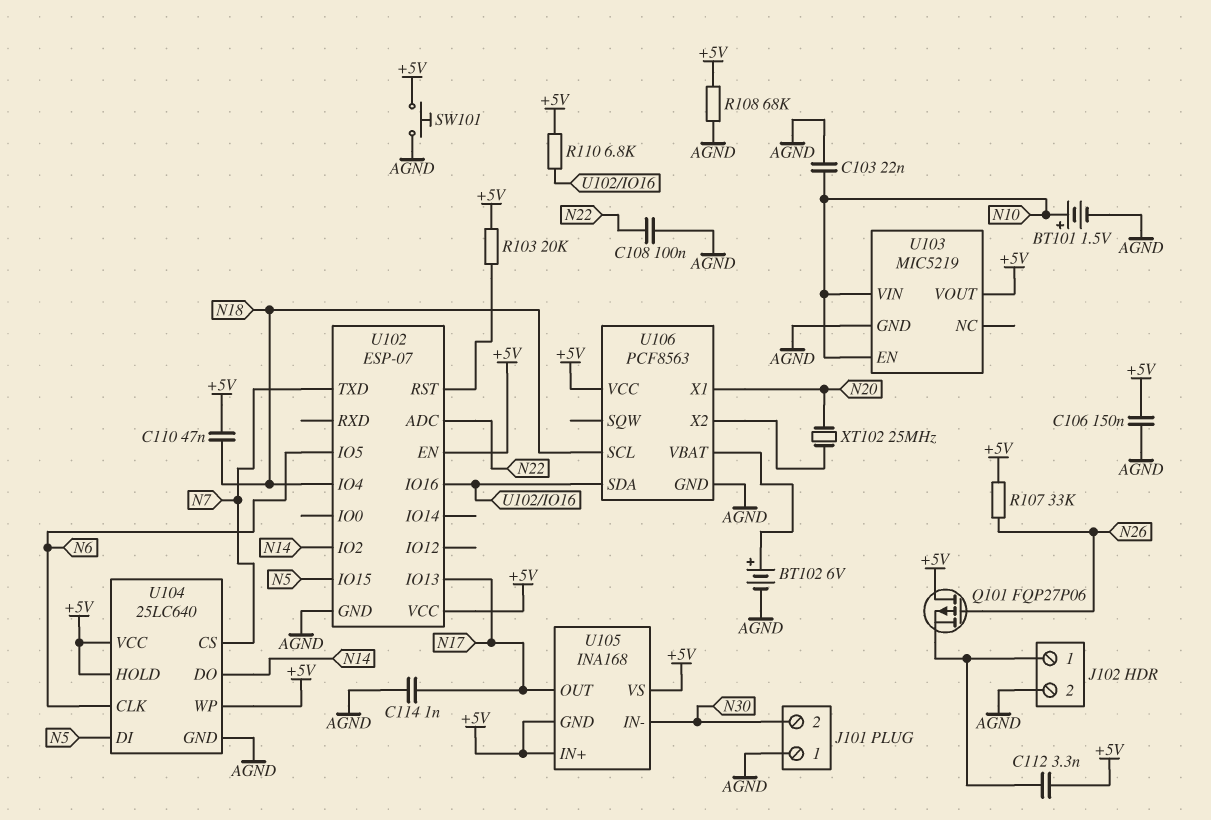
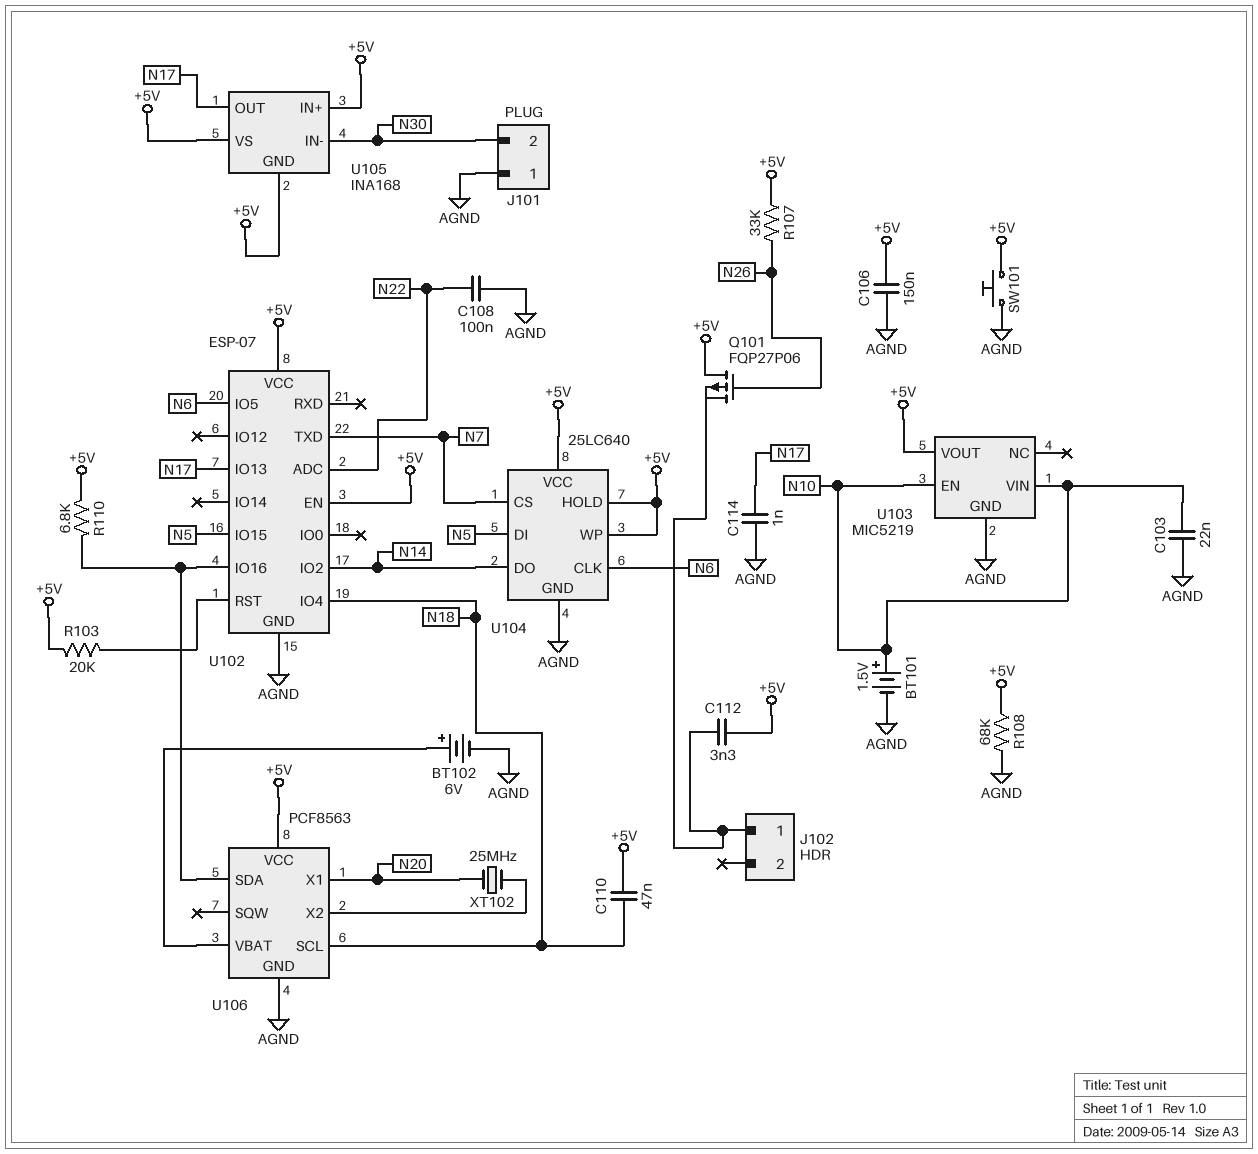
J102 pin 2: AGND -> none

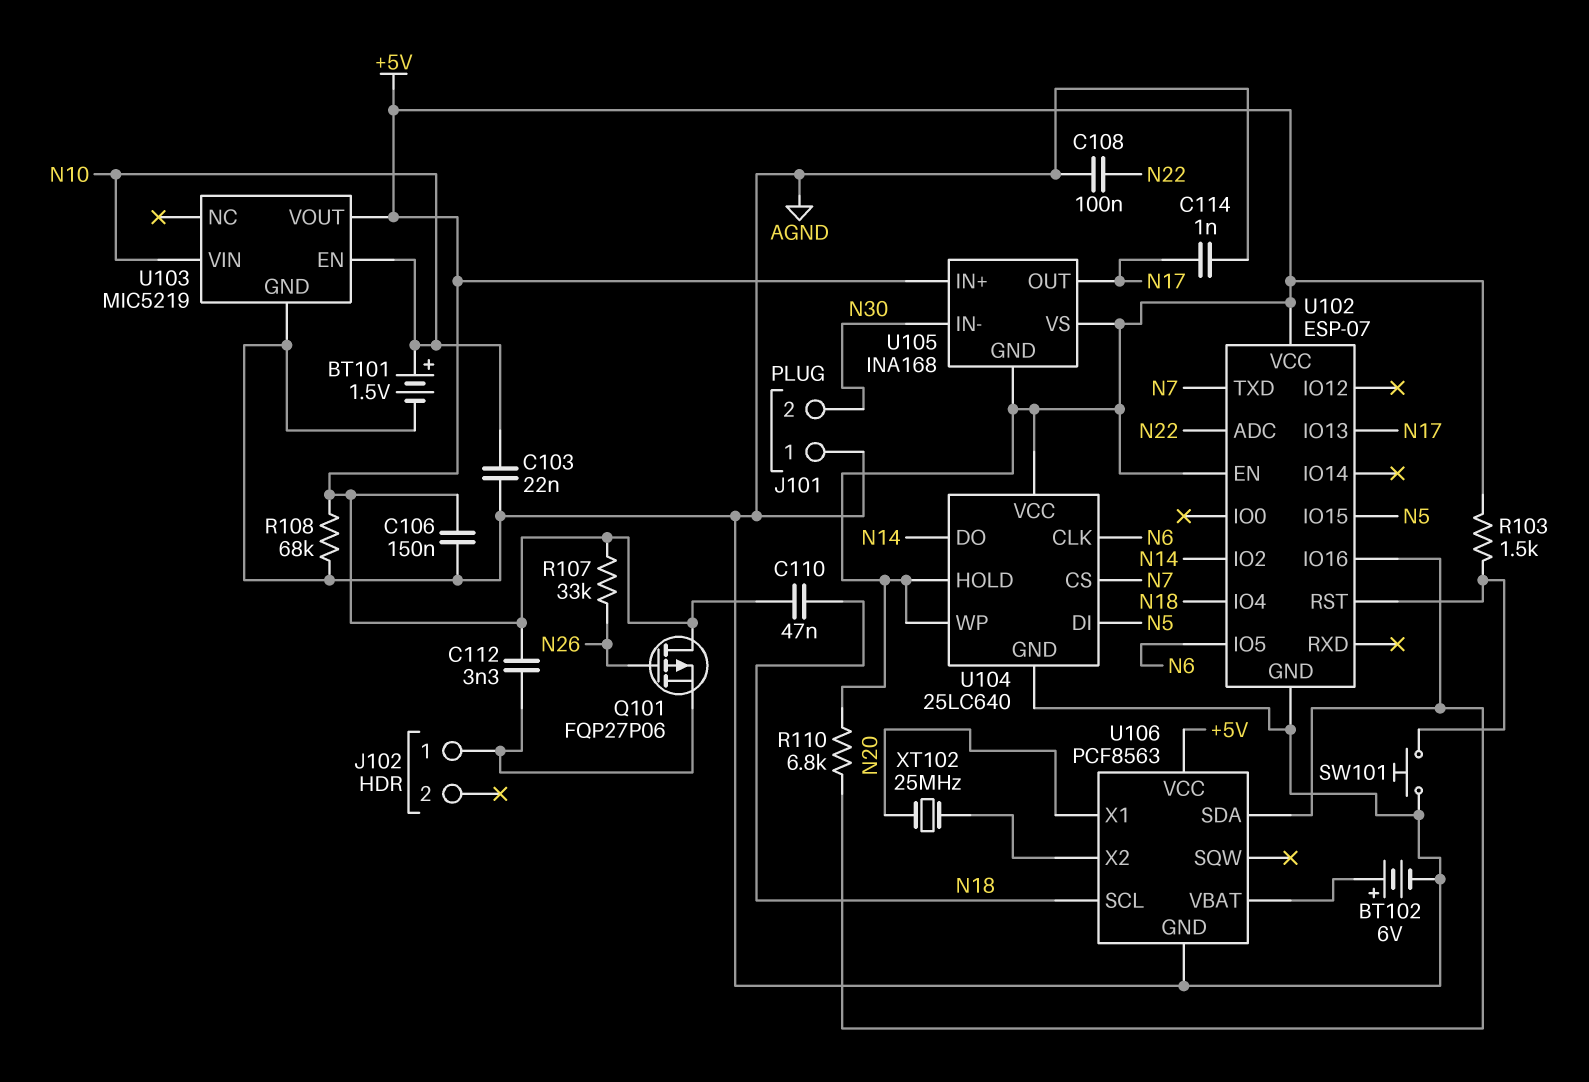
R103: 20k (+5V, U102/RST) -> 1.5k (+5V, U102/RST)
SW101: button (+5V, AGND) -> button (AGND, U102/RST)

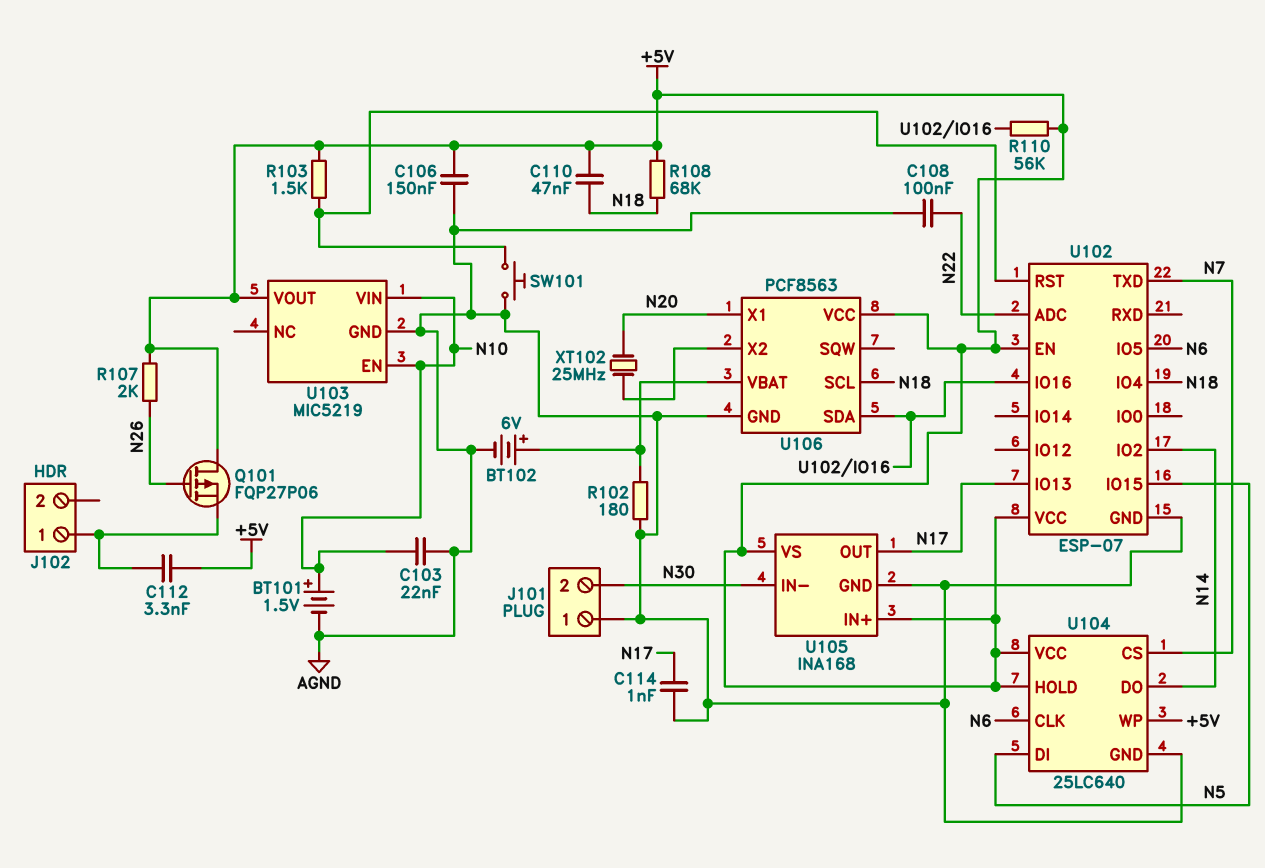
R102: none -> 180 (AGND, U106/VBAT)
R107: 33k (+5V, N26) -> 2k (+5V, N26)
R108: 68k (+5V, AGND) -> 68k (+5V, N18)
R110: 6.8k (+5V, U102/IO16) -> 56k (+5V, U102/IO16)
U105 pin GND: +5V -> AGND

